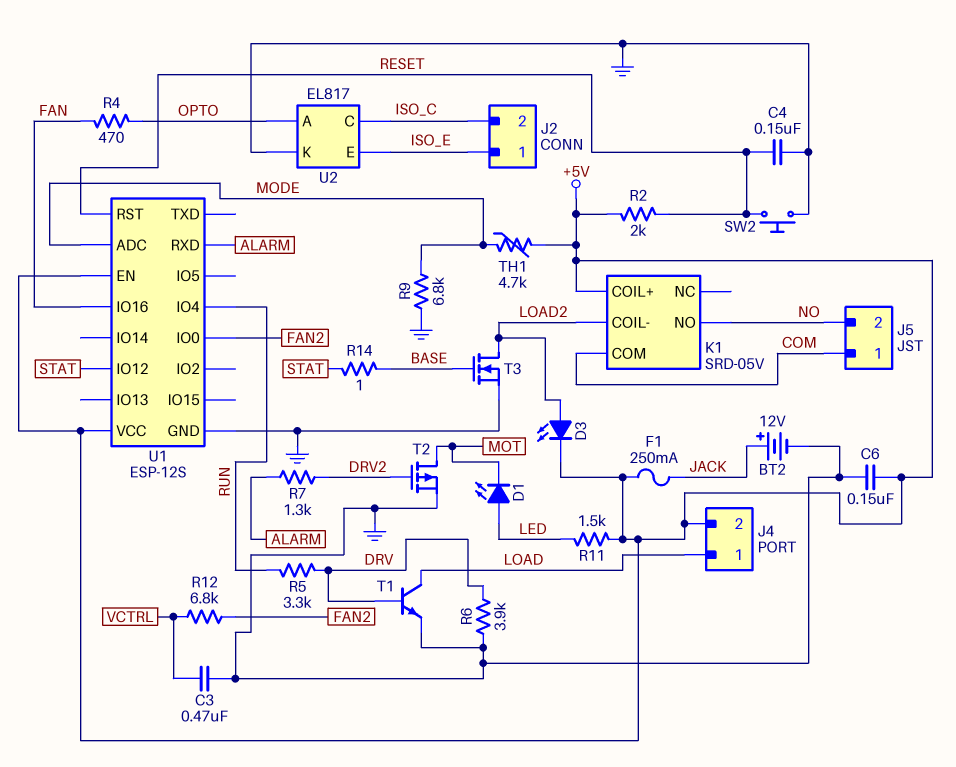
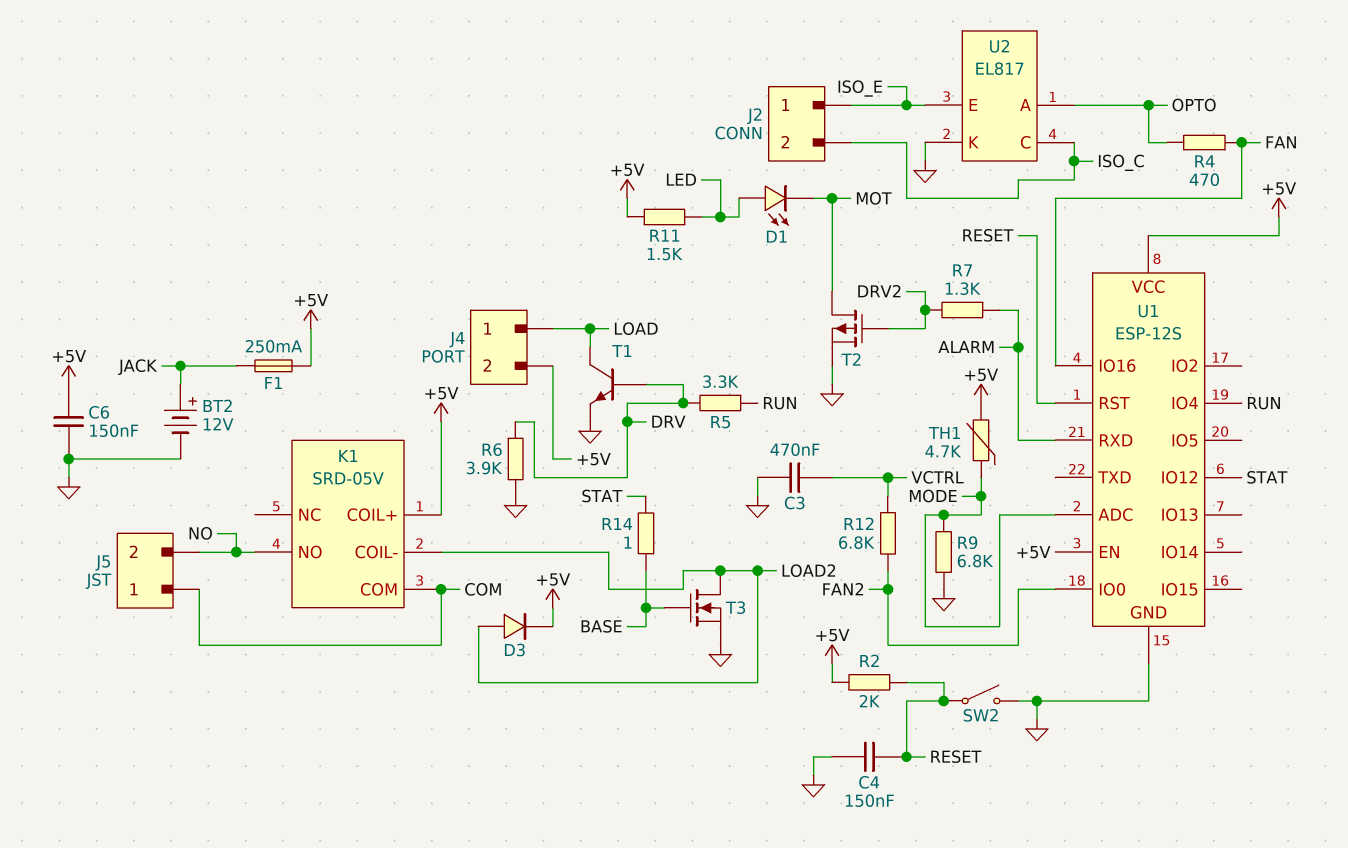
D3: LED (A LOAD2, K +5V) -> diode (A LOAD2, K +5V)
SW2: button (GND, RESET) -> switch (GND, RESET)

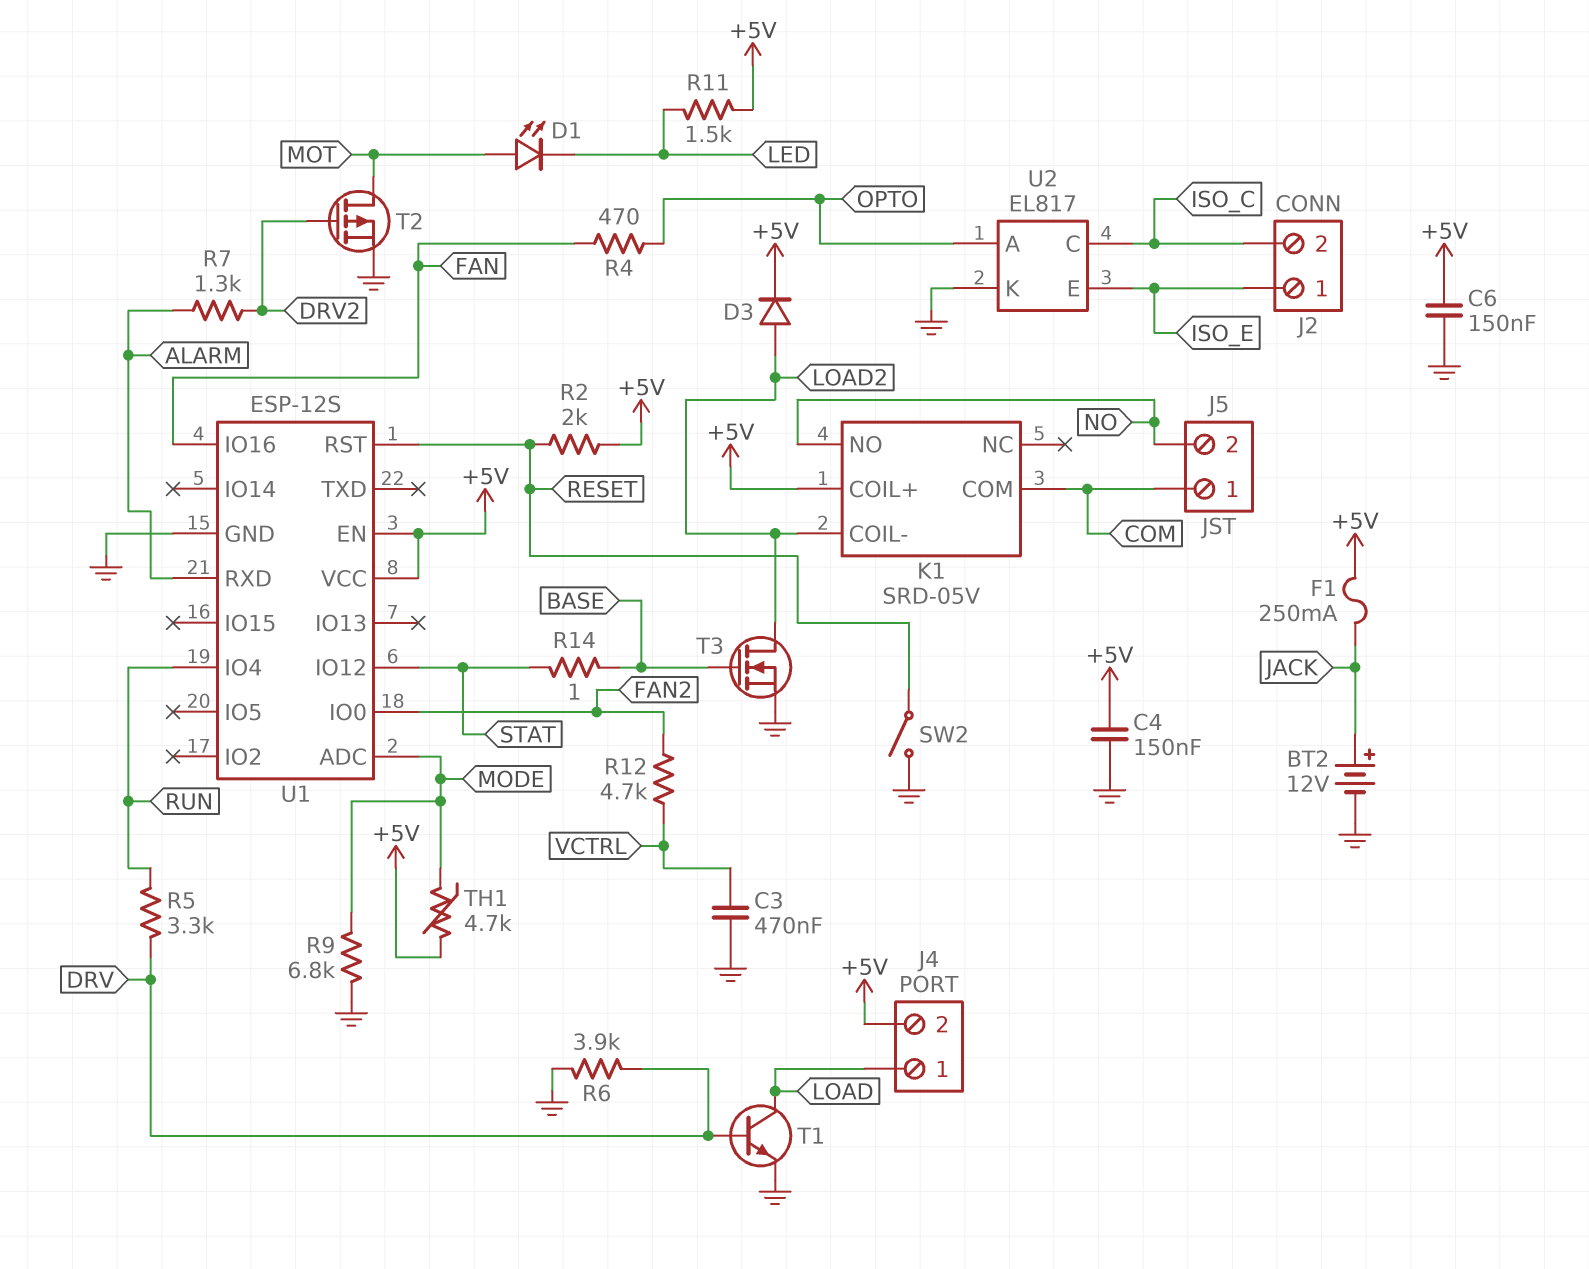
C4: 150nF (GND, RESET) -> 150nF (+5V, GND)
D1: LED (A LED, K MOT) -> LED (A MOT, K LED)
R12: 6.8k (FAN2, VCTRL) -> 4.7k (FAN2, VCTRL)

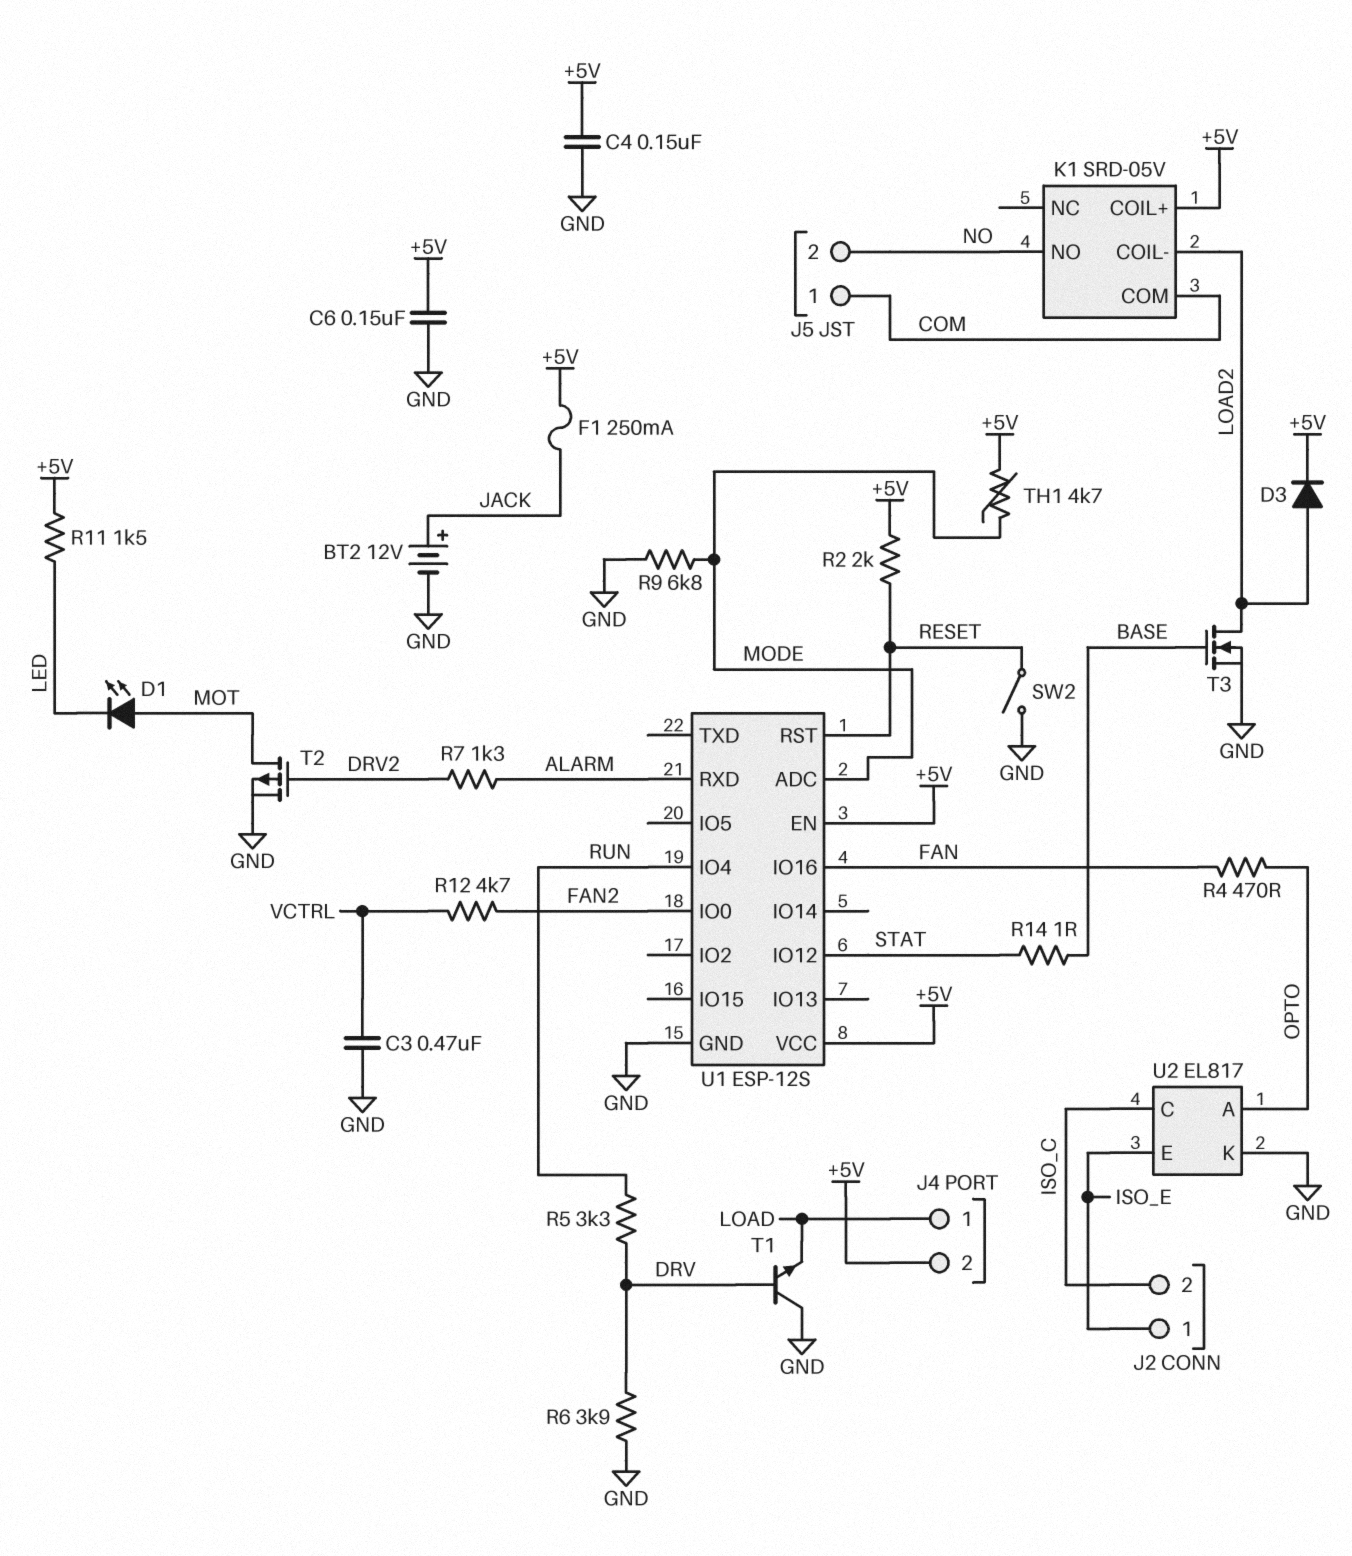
T1: NPN (B DRV, C LOAD, E GND) -> NPN (B DRV, C GND, E LOAD)

